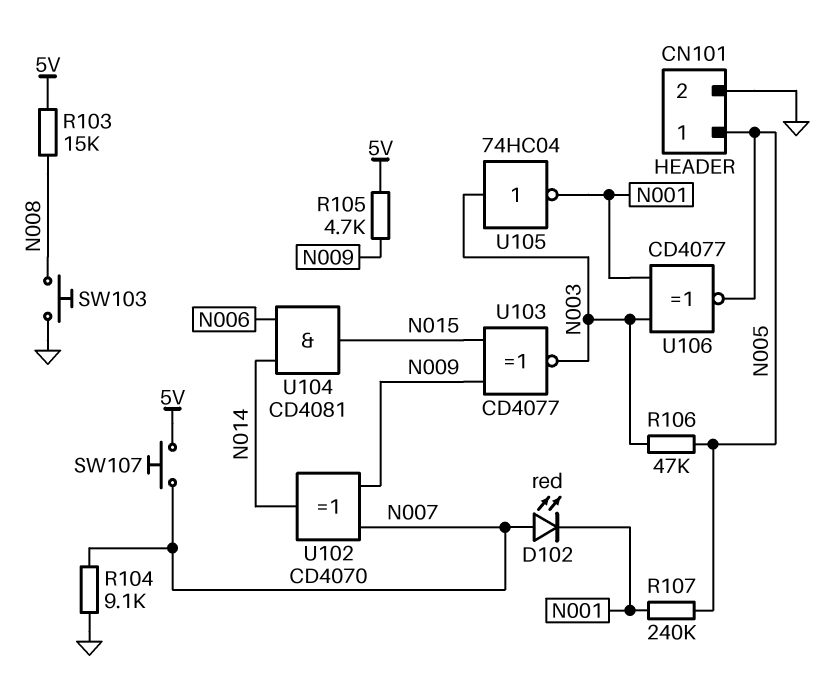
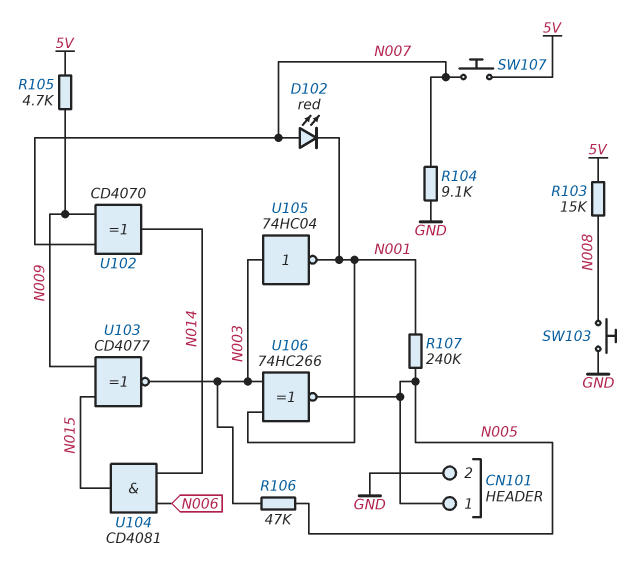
U106: XNOR CD4077 (in N001, in N003, out N005) -> XNOR 74HC266 (in N001, in N003, out N005)

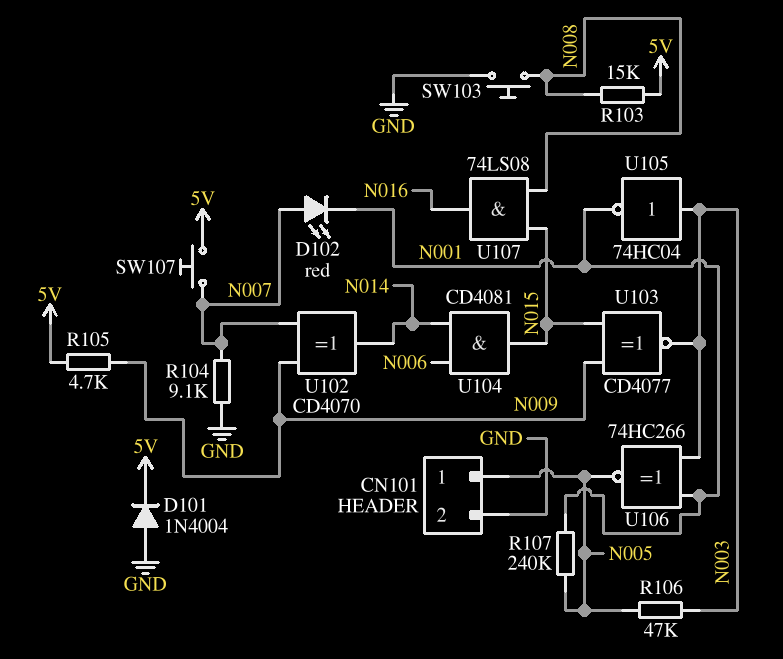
D101: none -> diode 1N4004 (A GND, K 5V)
U107: none -> AND 74LS08 (in N008, in N015, out N016)

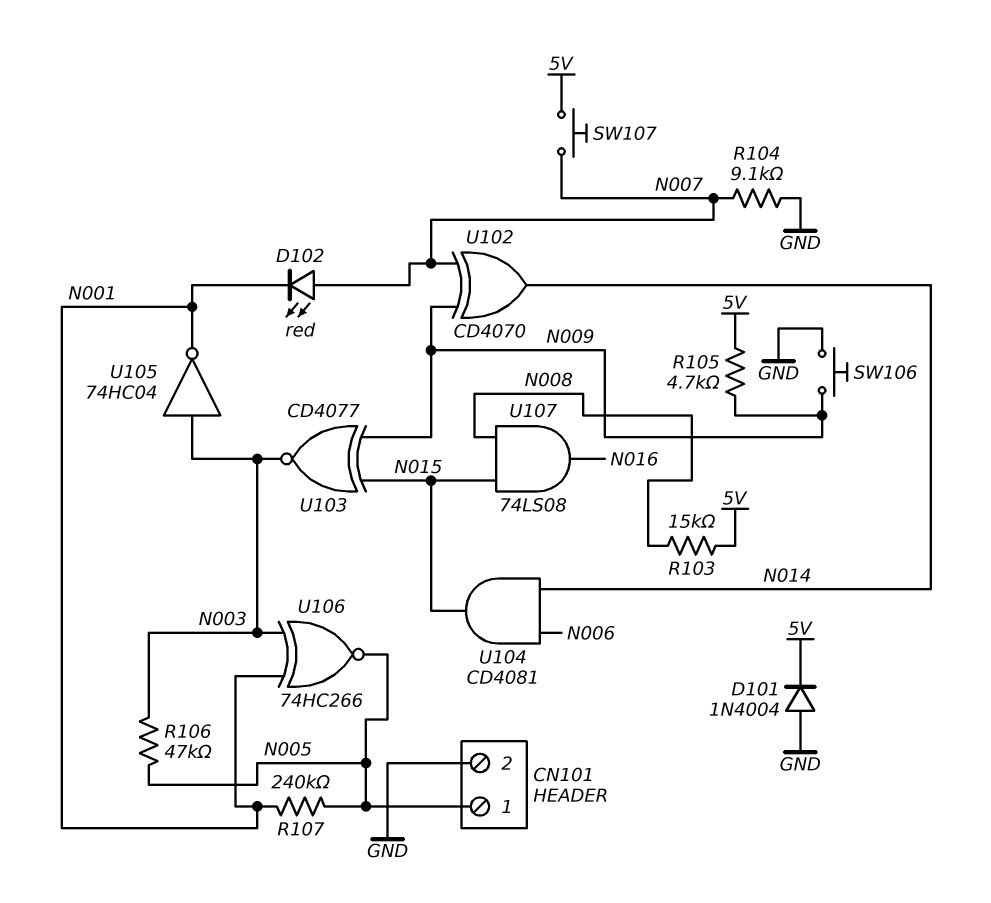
SW103: button (GND, N008) -> none
SW106: none -> button (GND, N009)

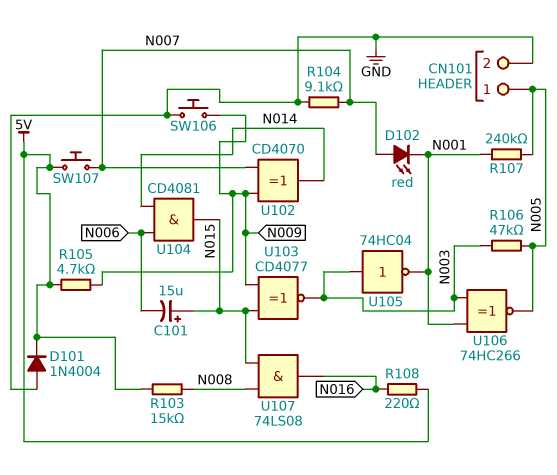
C101: none -> 15uF (plus N015, minus N006)
R108: none -> 220 (5V, N016)

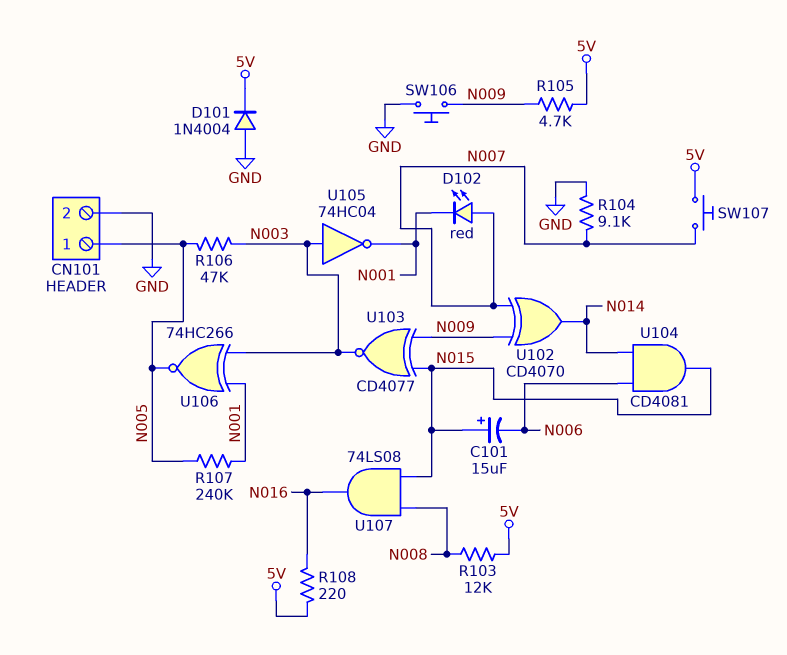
R103: 15k (5V, N008) -> 12k (5V, N008)

